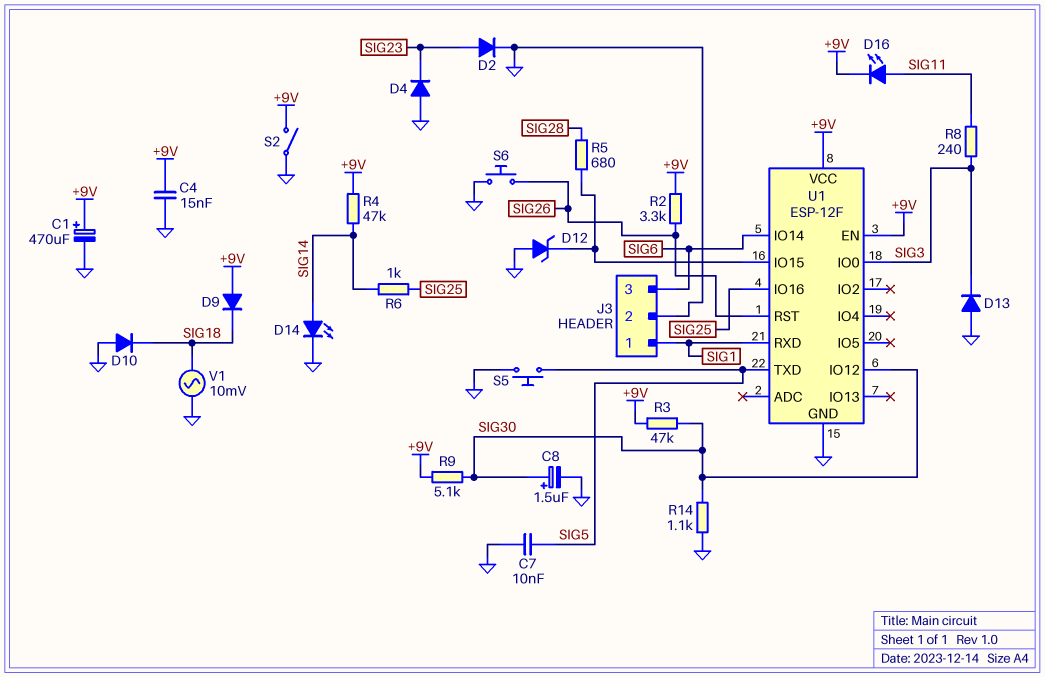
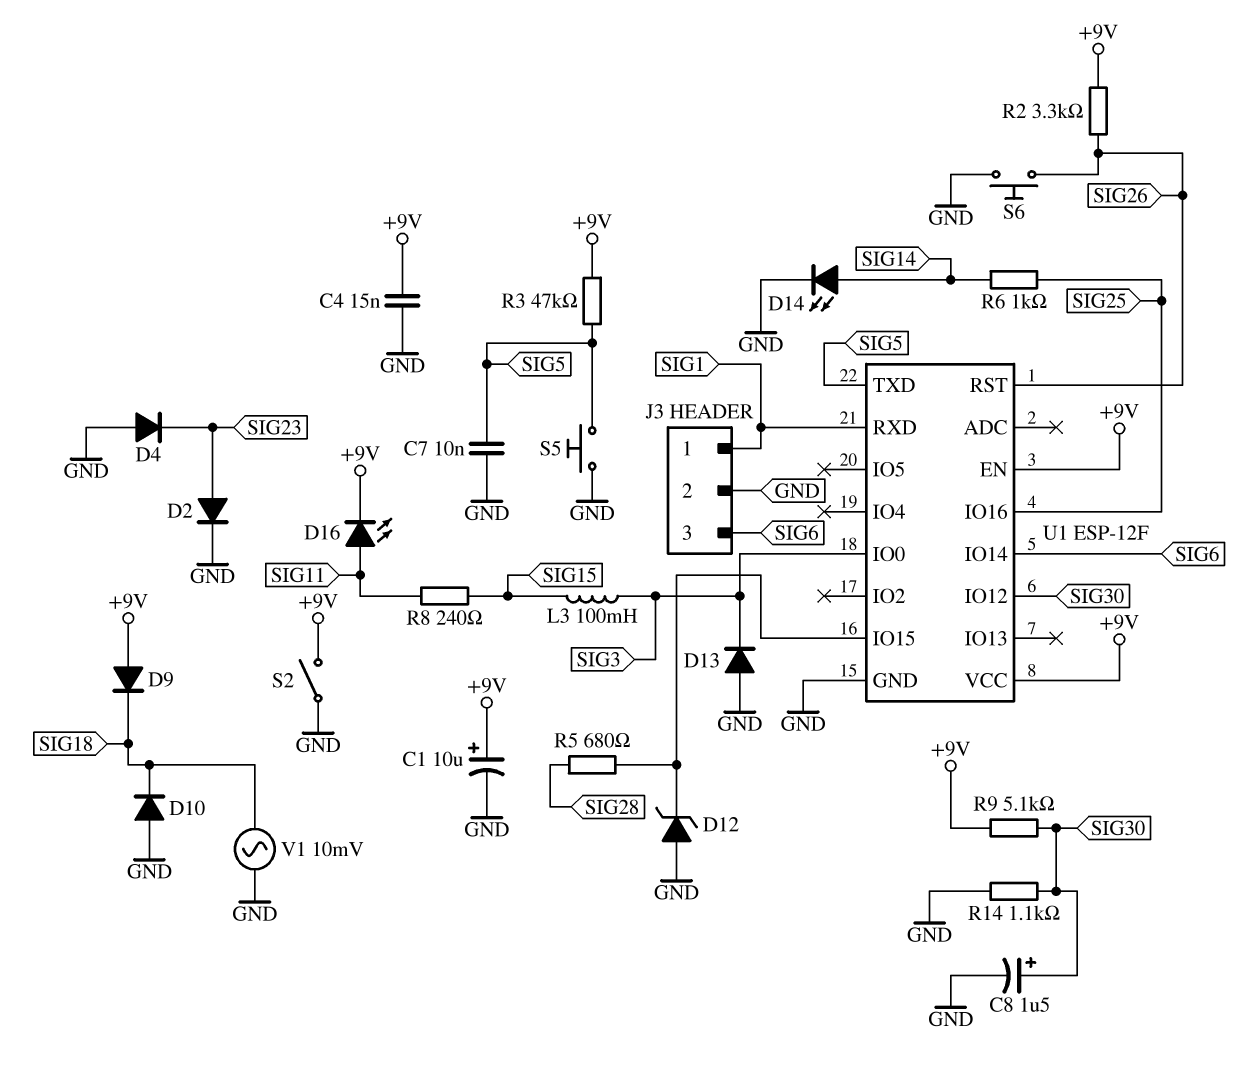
C1: 470uF (plus +9V, minus GND) -> 10uF (plus +9V, minus GND)
L3: none -> 100mH (SIG3, SIG15)
R3: 47k (+9V, SIG30) -> 47k (+9V, SIG5)
R4: 47k (+9V, SIG14) -> none
R8: 240 (SIG3, SIG11) -> 240 (SIG11, SIG15)

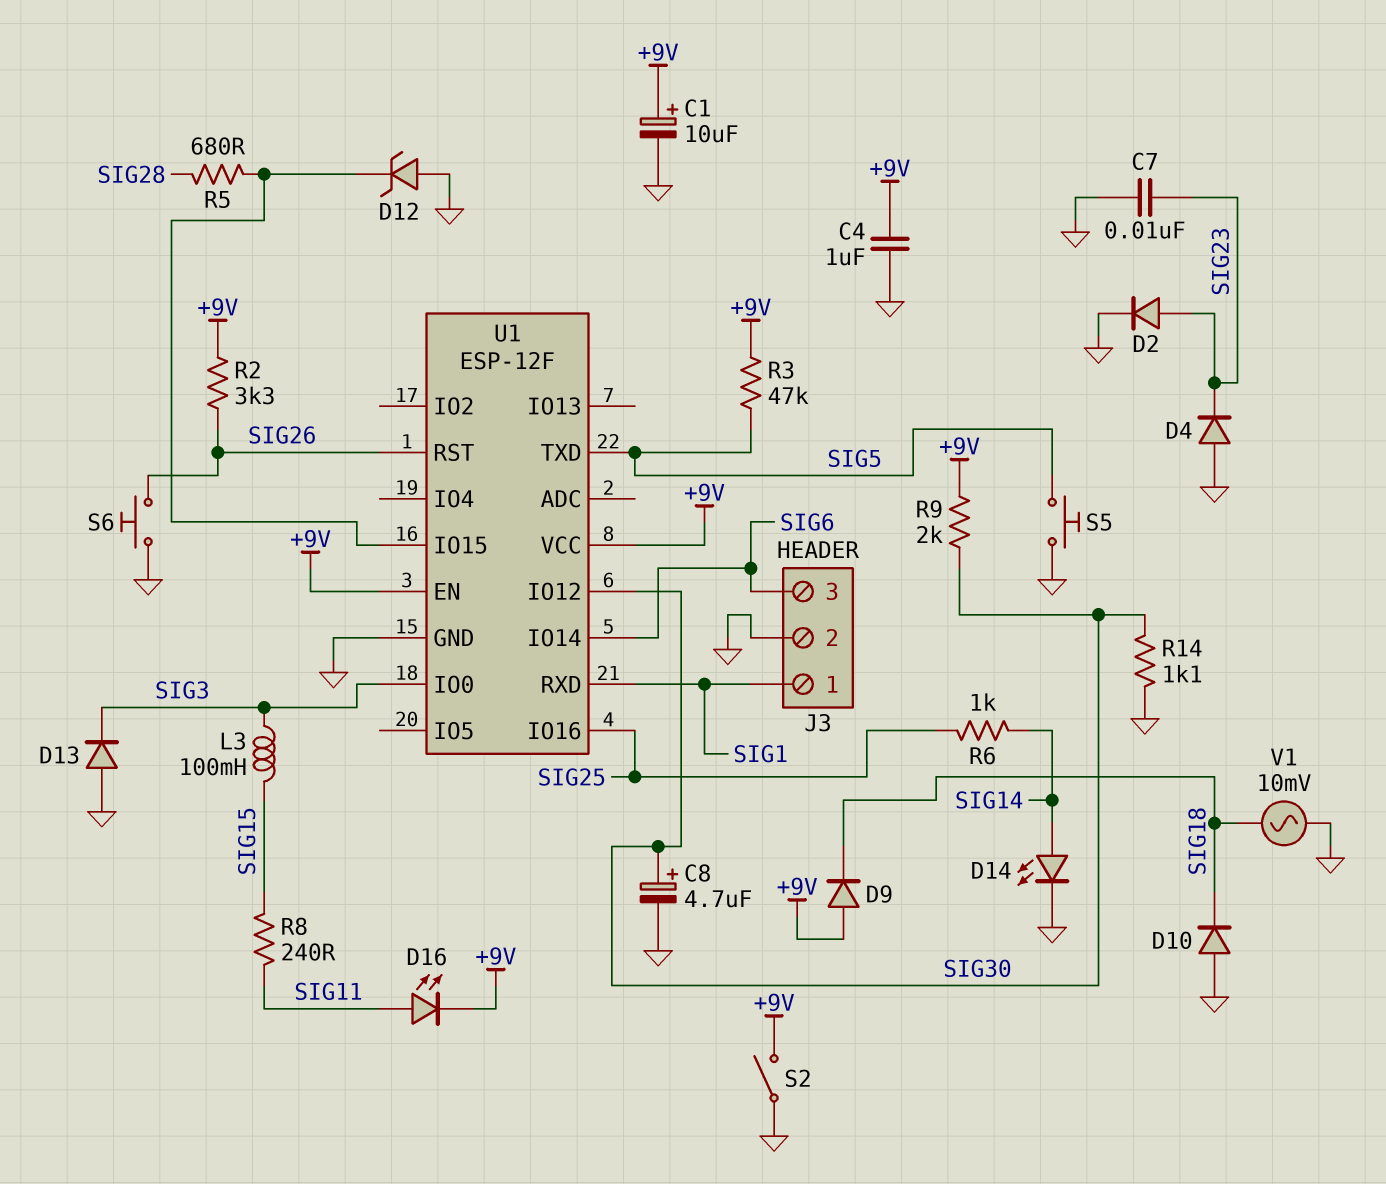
C4: 15nF (+9V, GND) -> 1uF (+9V, GND)
C7: 10nF (GND, SIG5) -> 10nF (GND, SIG23)
C8: 1.5uF (plus SIG30, minus GND) -> 4.7uF (plus SIG30, minus GND)
R9: 5.1k (+9V, SIG30) -> 2k (+9V, SIG30)

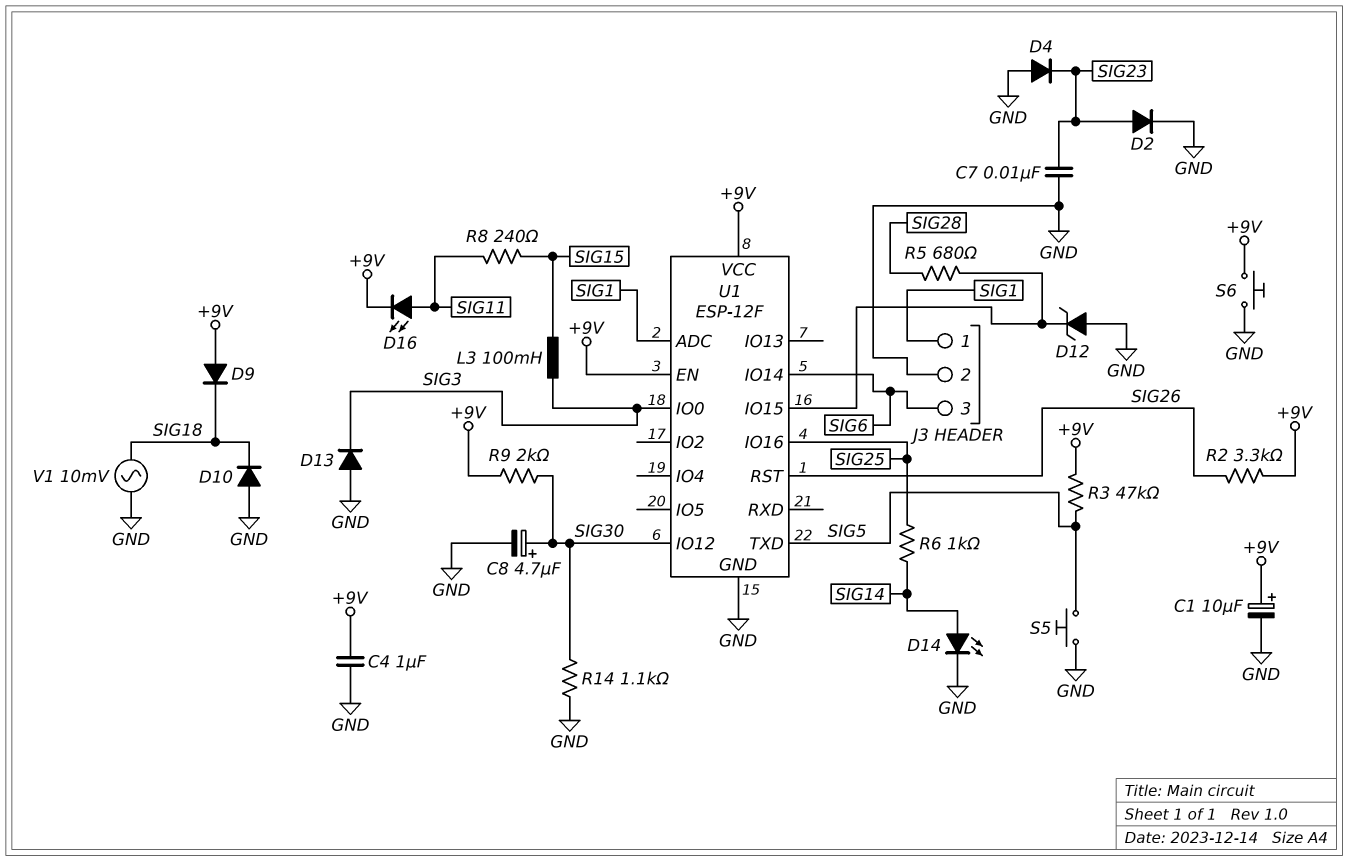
S2: switch (+9V, GND) -> none
S6: button (GND, SIG26) -> button (+9V, GND)
U1 pin ADC: none -> SIG1
U1 pin RXD: SIG1 -> none

